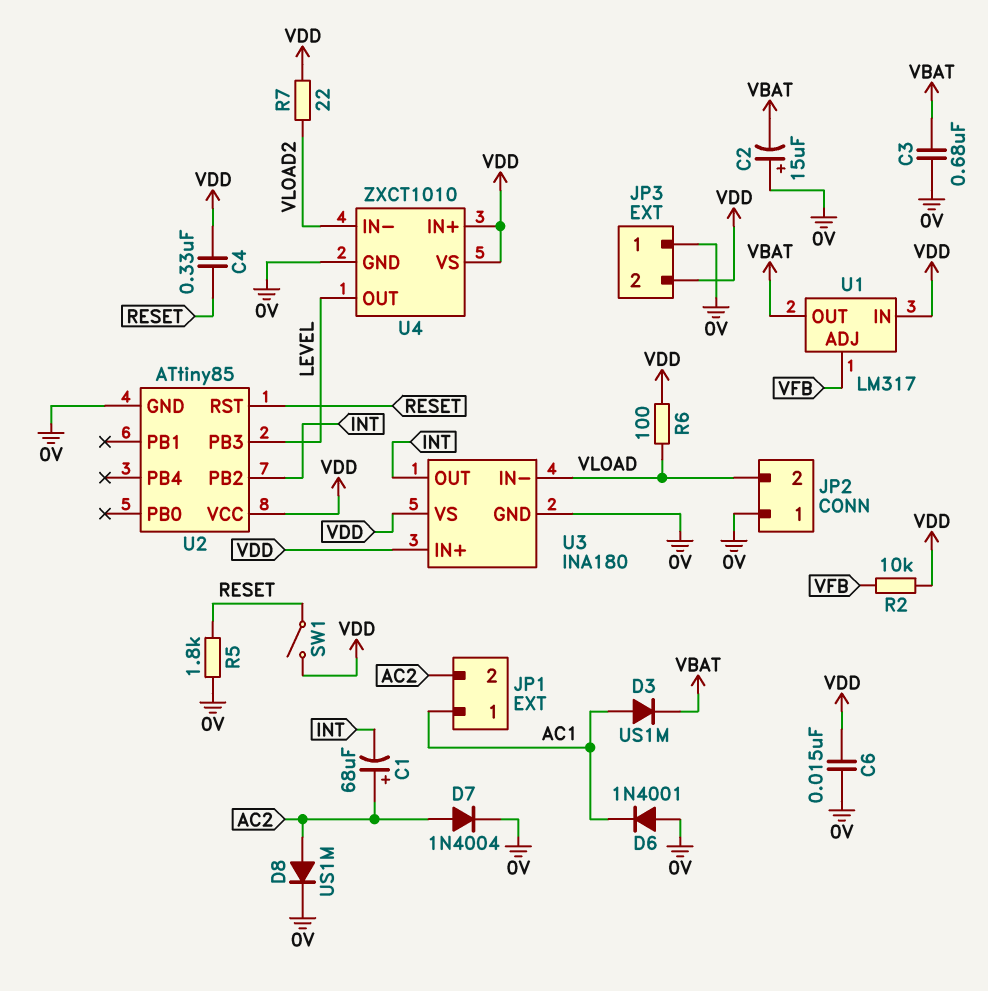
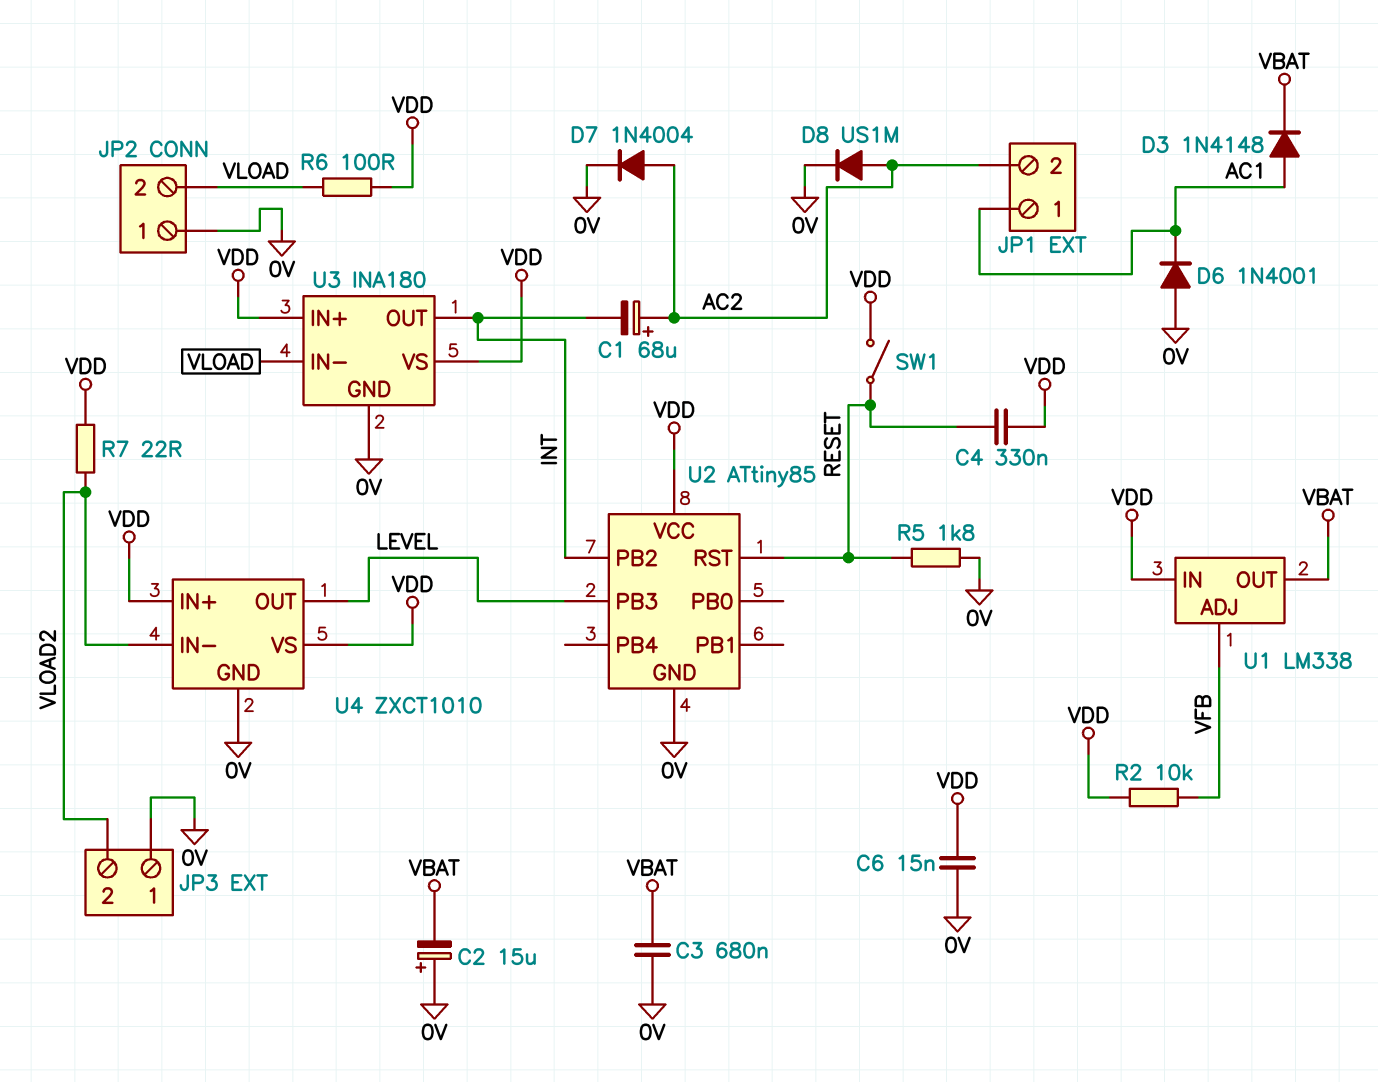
D3: diode US1M (A AC1, K VBAT) -> diode 1N4148 (A AC1, K VBAT)
JP3 pin 2: VDD -> VLOAD2
U1: LM317 -> LM338

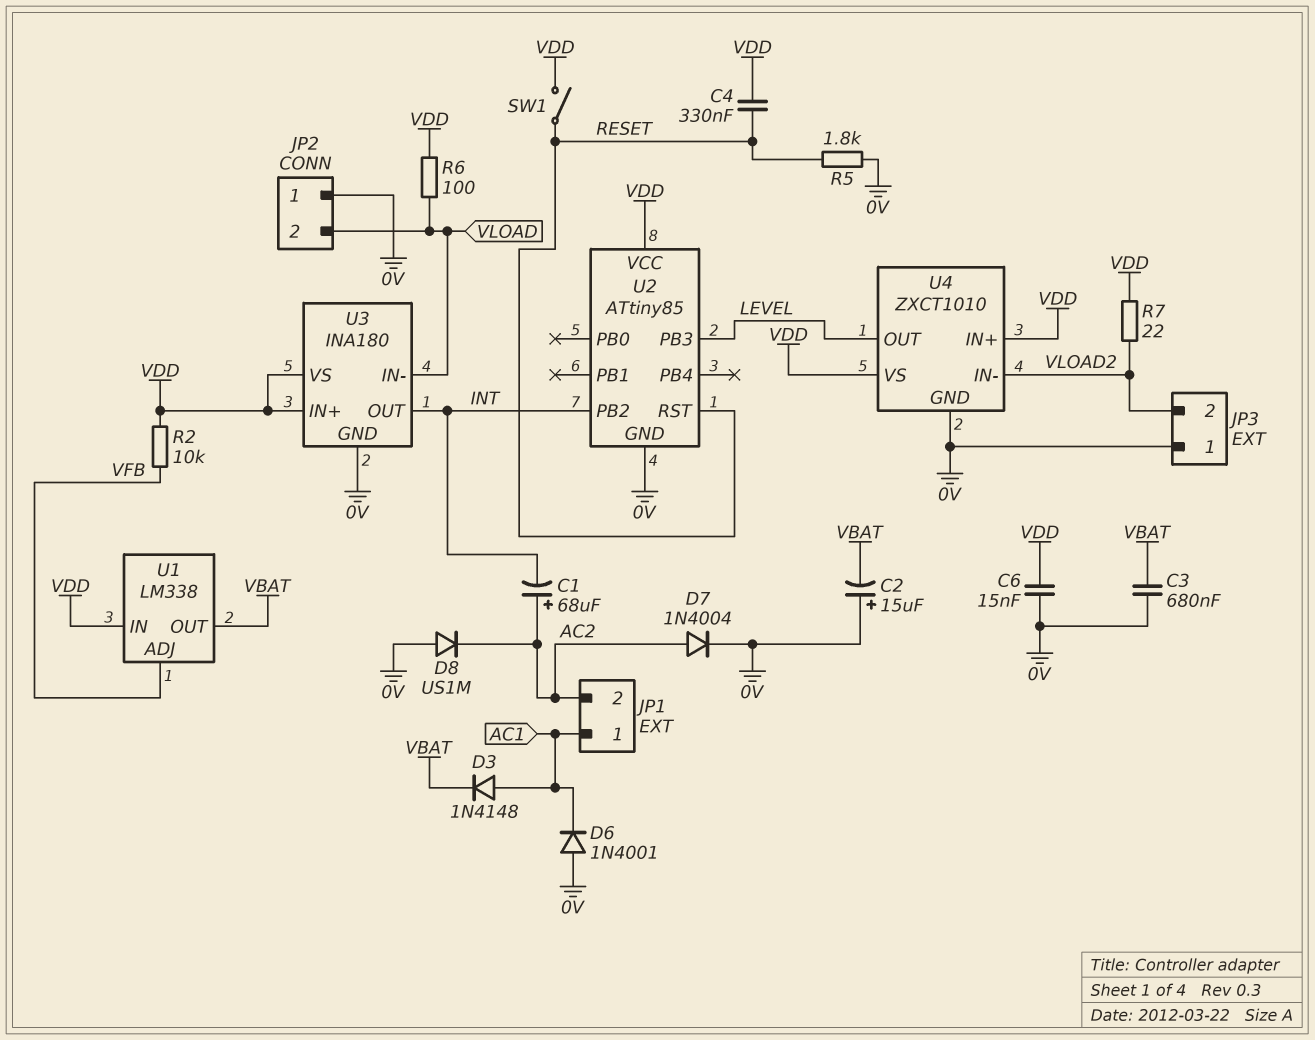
D8: diode US1M (A AC2, K 0V) -> diode US1M (A 0V, K AC2)

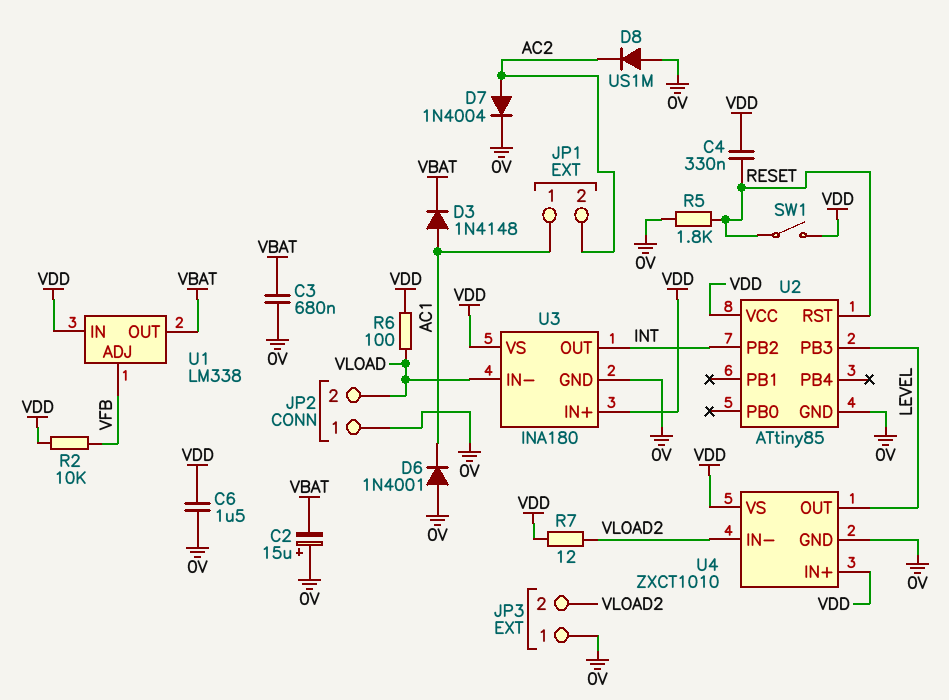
C1: 68uF (plus AC2, minus INT) -> none
C6: 15nF (0V, VDD) -> 1.5uF (0V, VDD)
R7: 22 (VDD, VLOAD2) -> 12 (VDD, VLOAD2)

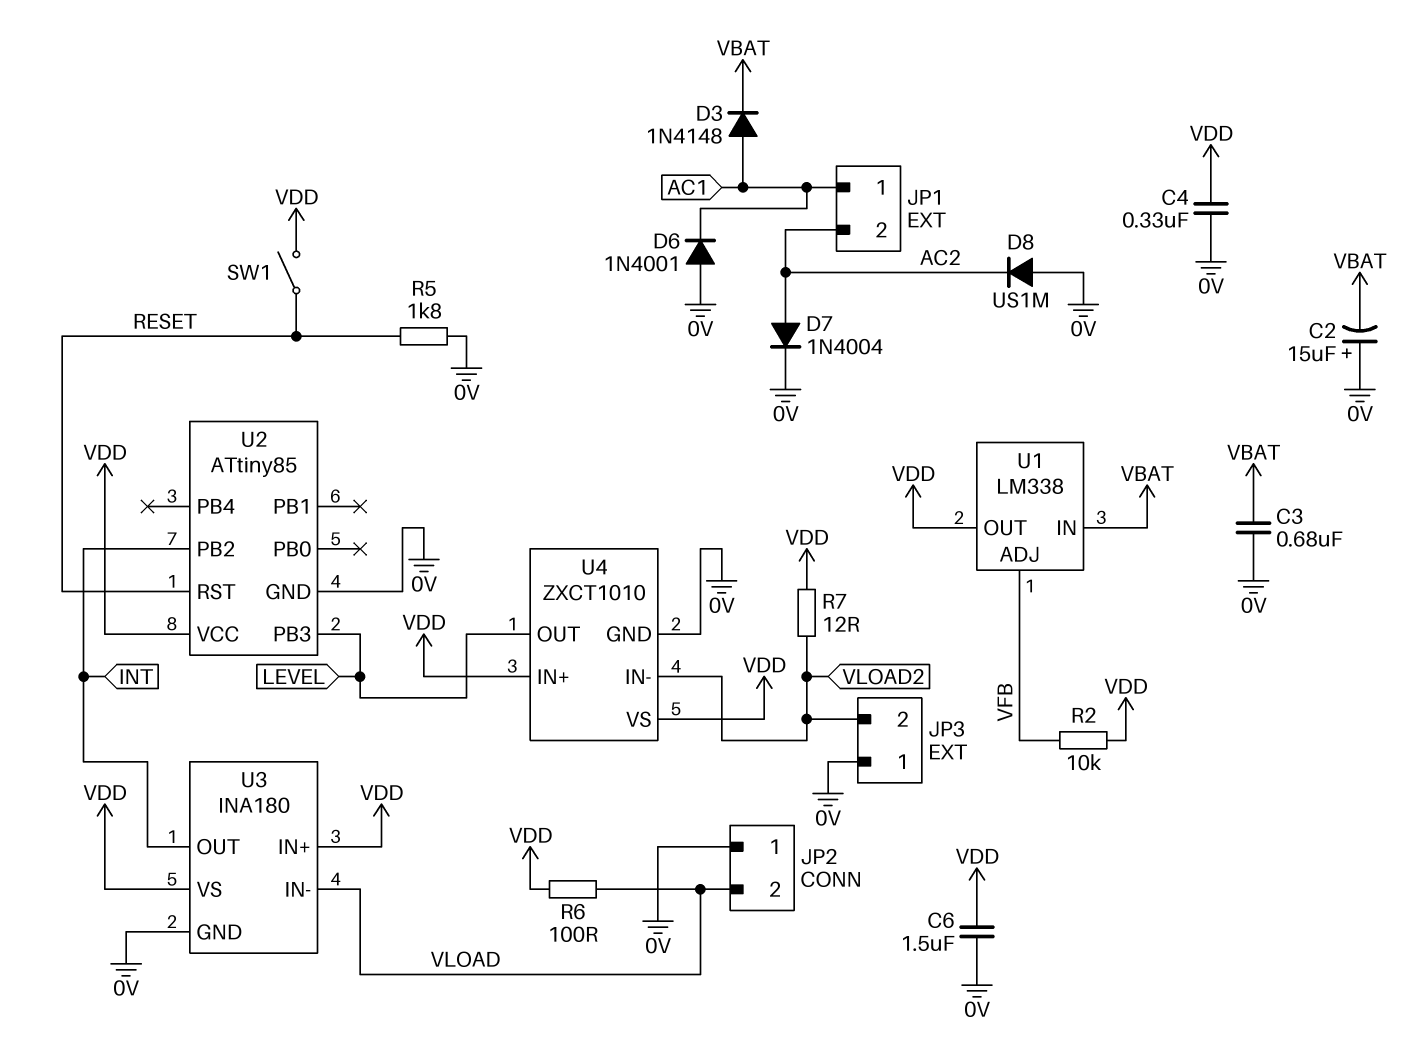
C4: 330nF (RESET, VDD) -> 330nF (0V, VDD)
U1 pin IN: VDD -> VBAT
U1 pin OUT: VBAT -> VDD

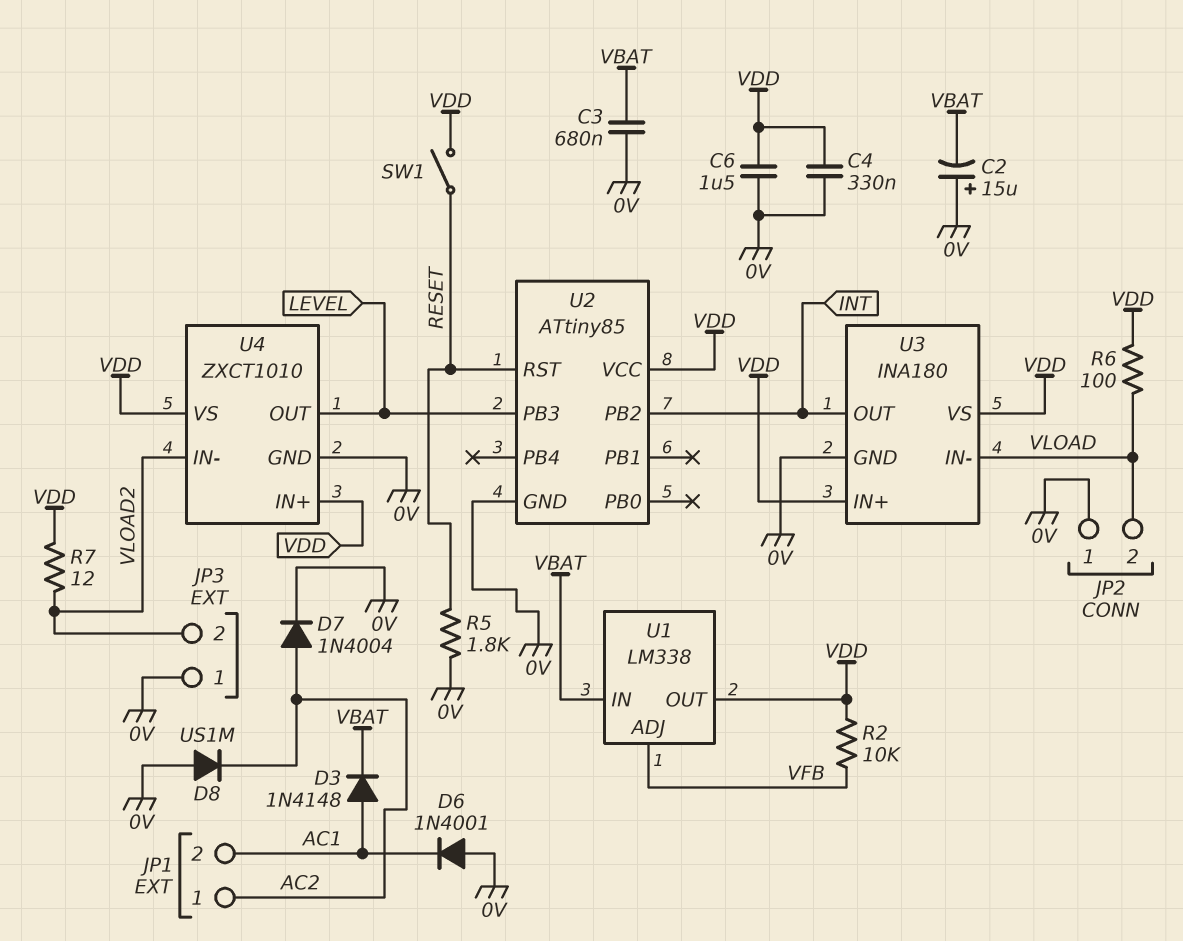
JP1 pin 1: AC1 -> AC2
JP1 pin 2: AC2 -> AC1

